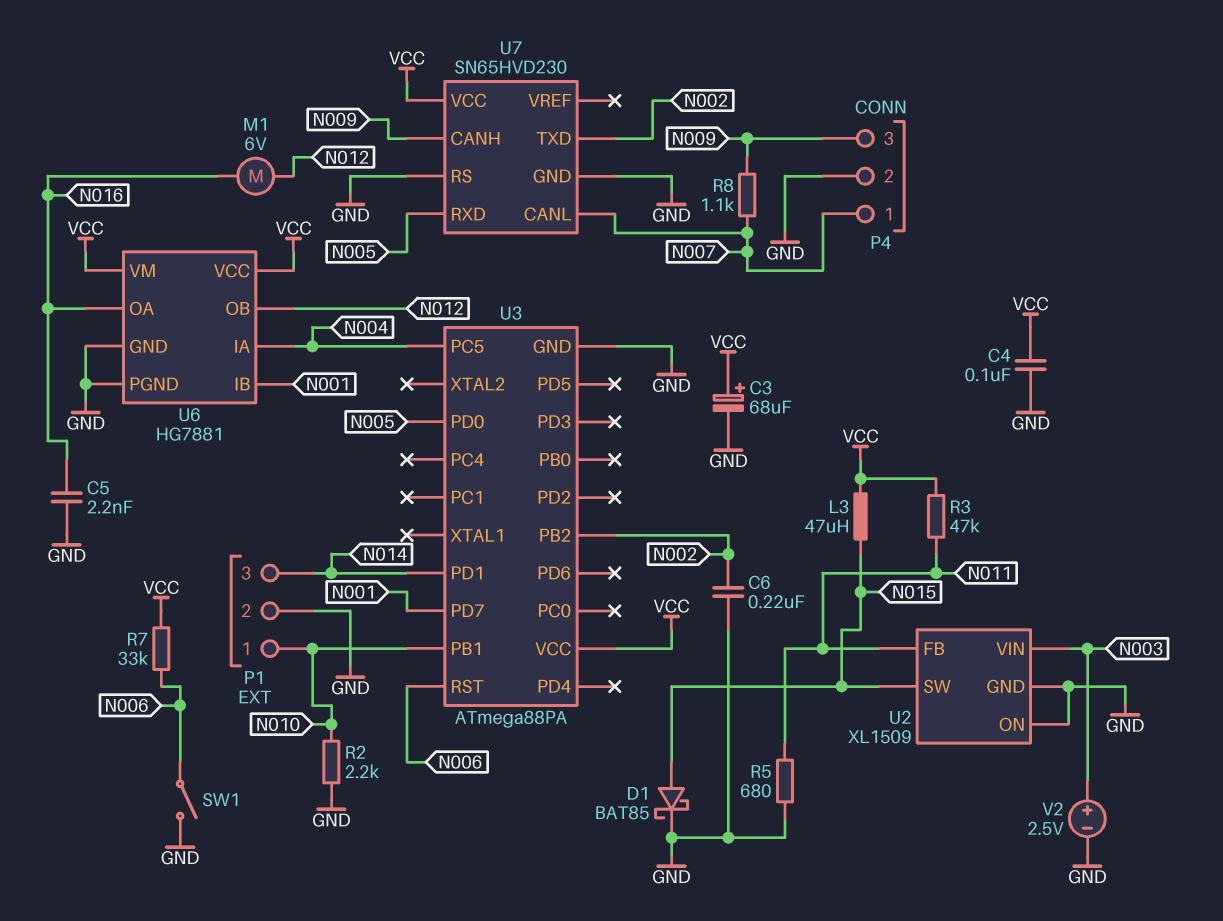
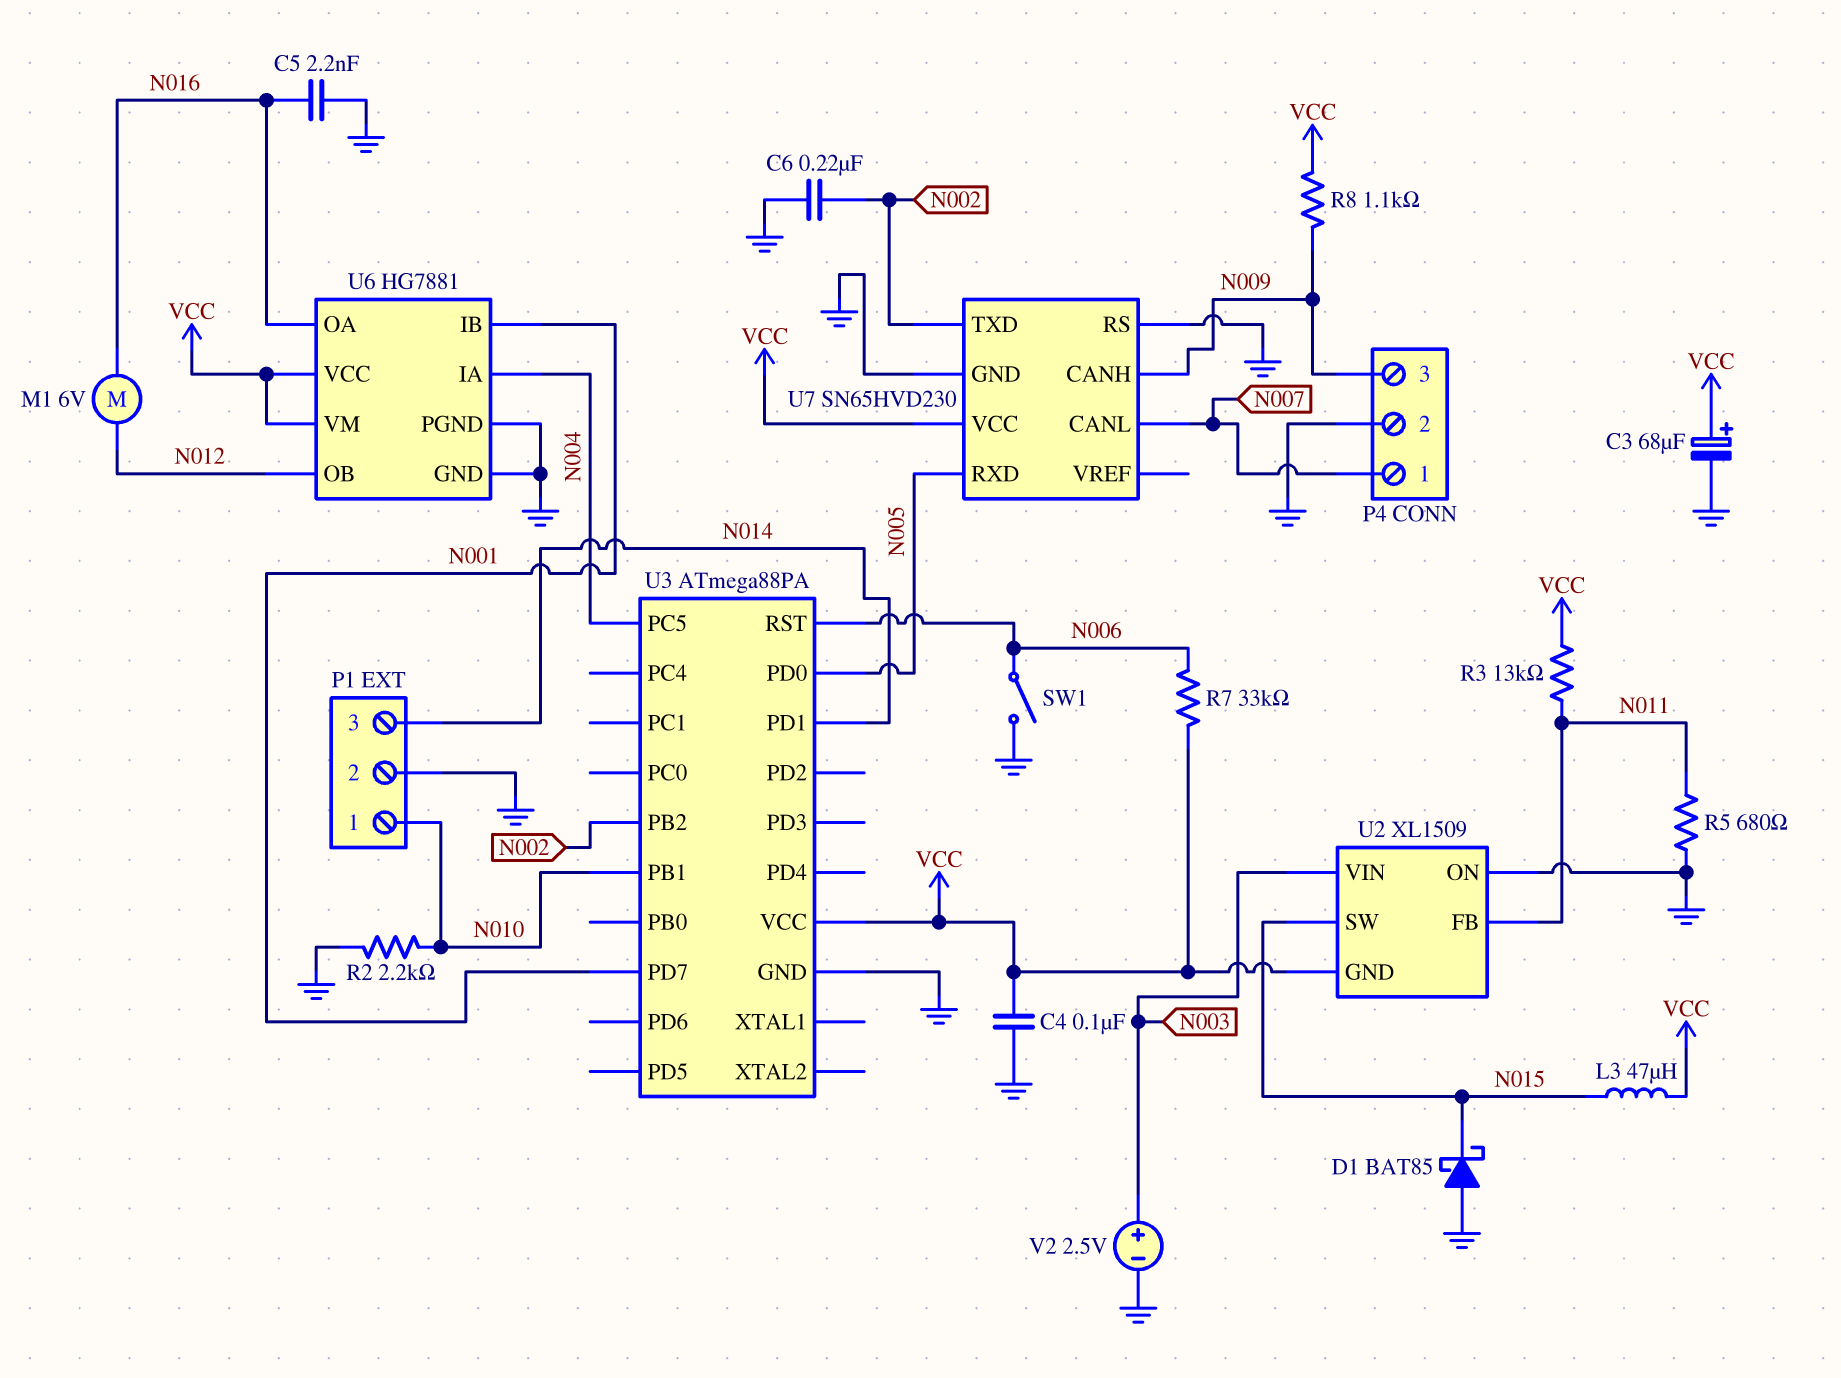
D1: schottky BAT85 (A N015, K GND) -> schottky BAT85 (A GND, K N015)
R3: 47k (N011, VCC) -> 13k (N011, VCC)
R8: 1.1k (N007, N009) -> 1.1k (N009, VCC)
U2 pin GND: GND -> VCC

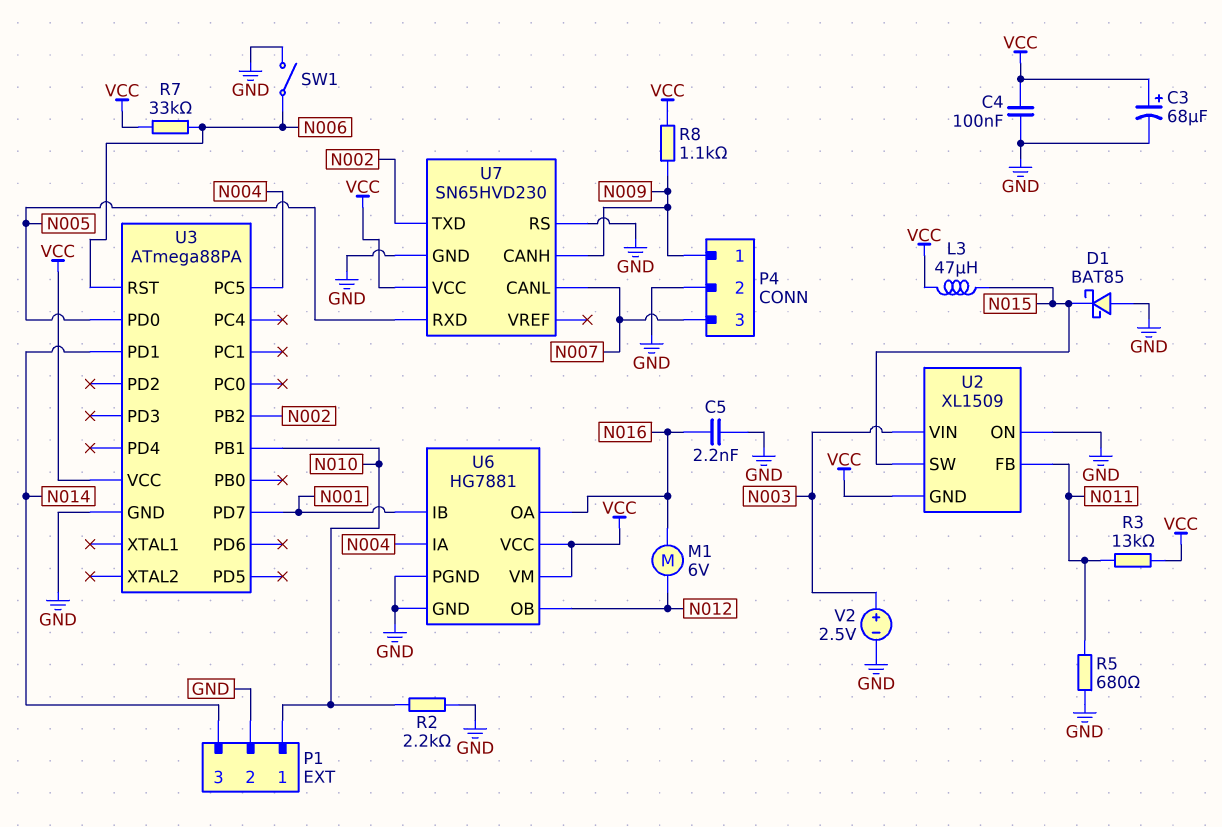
C6: 220nF (GND, N002) -> none
P4 pin 1: N007 -> N009
P4 pin 3: N009 -> N007

